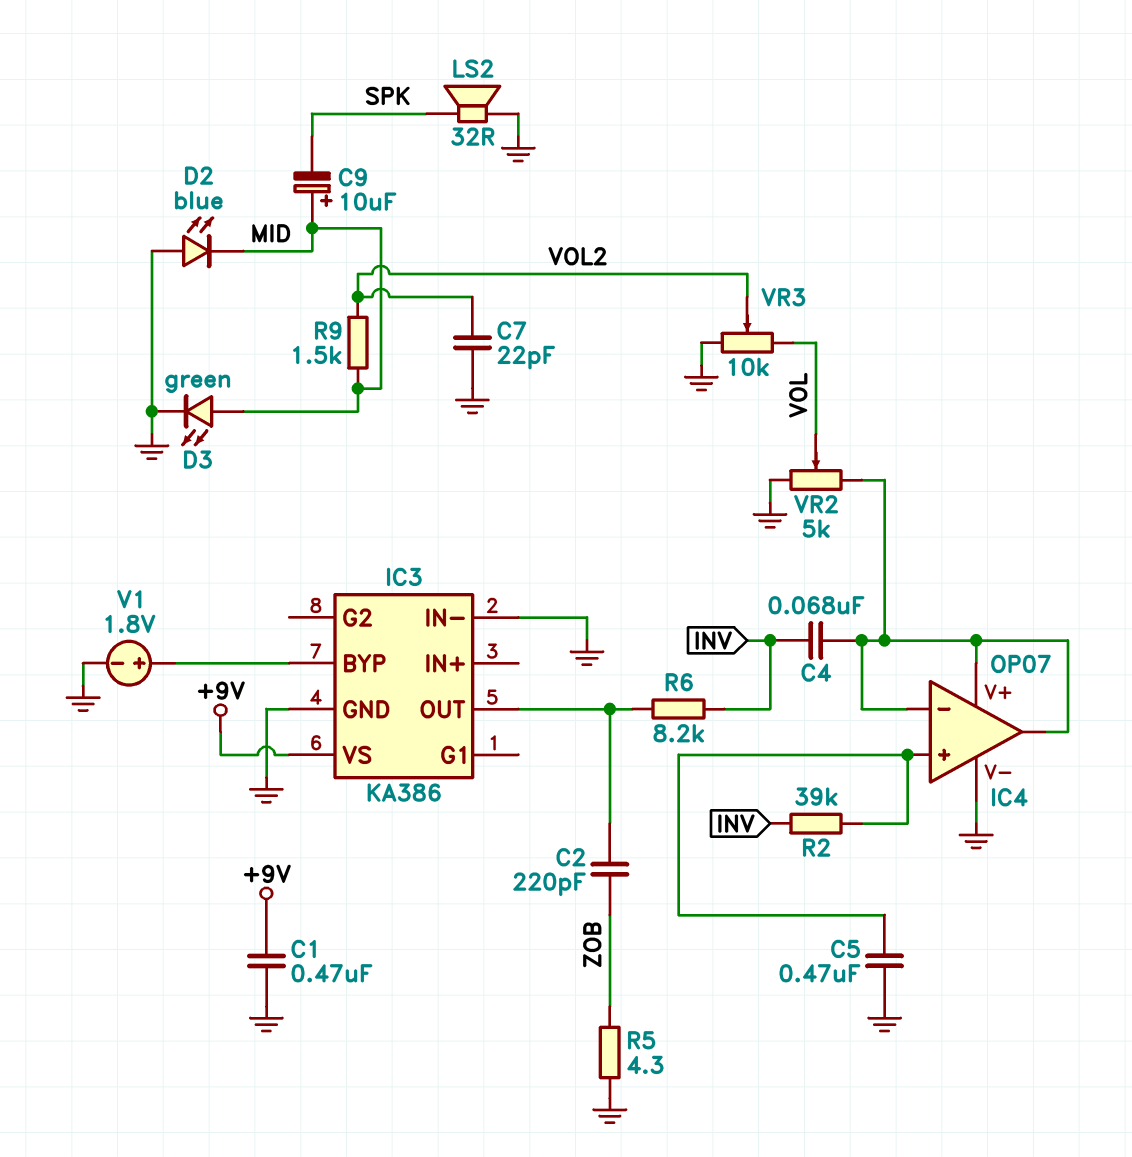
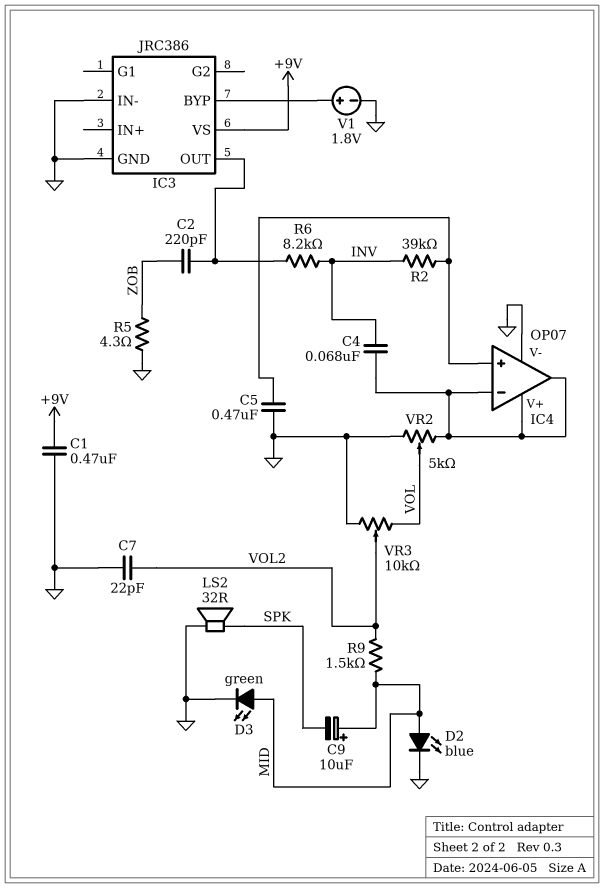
D2: LED blue (A GND, K MID) -> LED blue (A MID, K GND)
IC3: KA386 -> JRC386

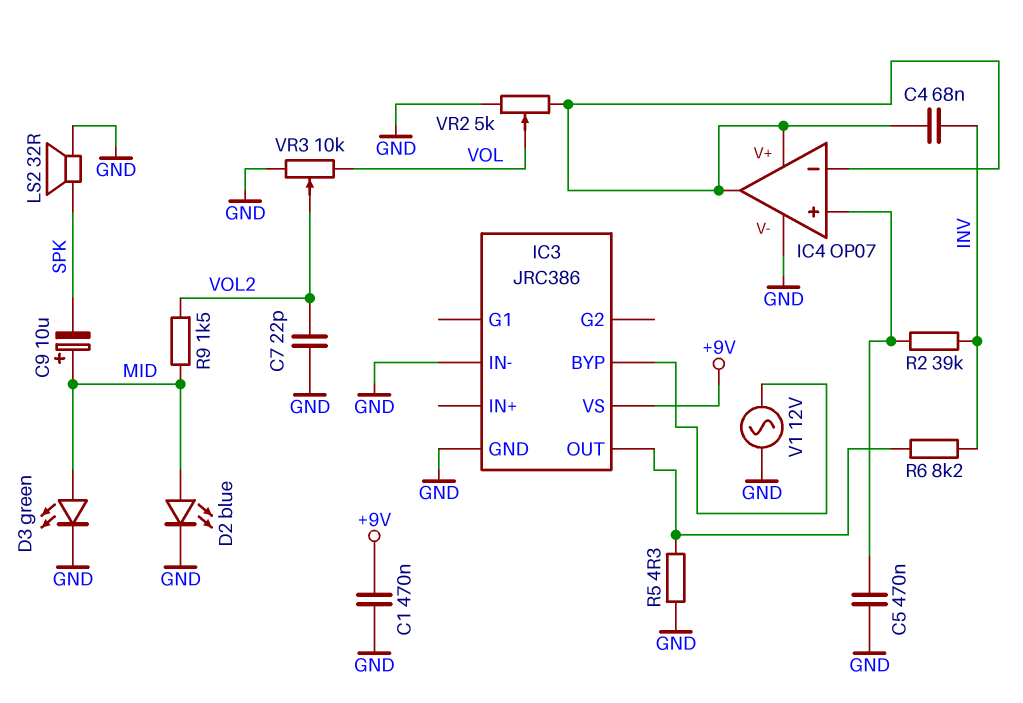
C2: 220pF (IC3/OUT, ZOB) -> none
R5: 4.3 (GND, ZOB) -> 4.3 (GND, IC3/OUT)
V1: 1.8V (plus IC3/BYP, minus GND) -> AC 12V (GND, IC3/BYP)

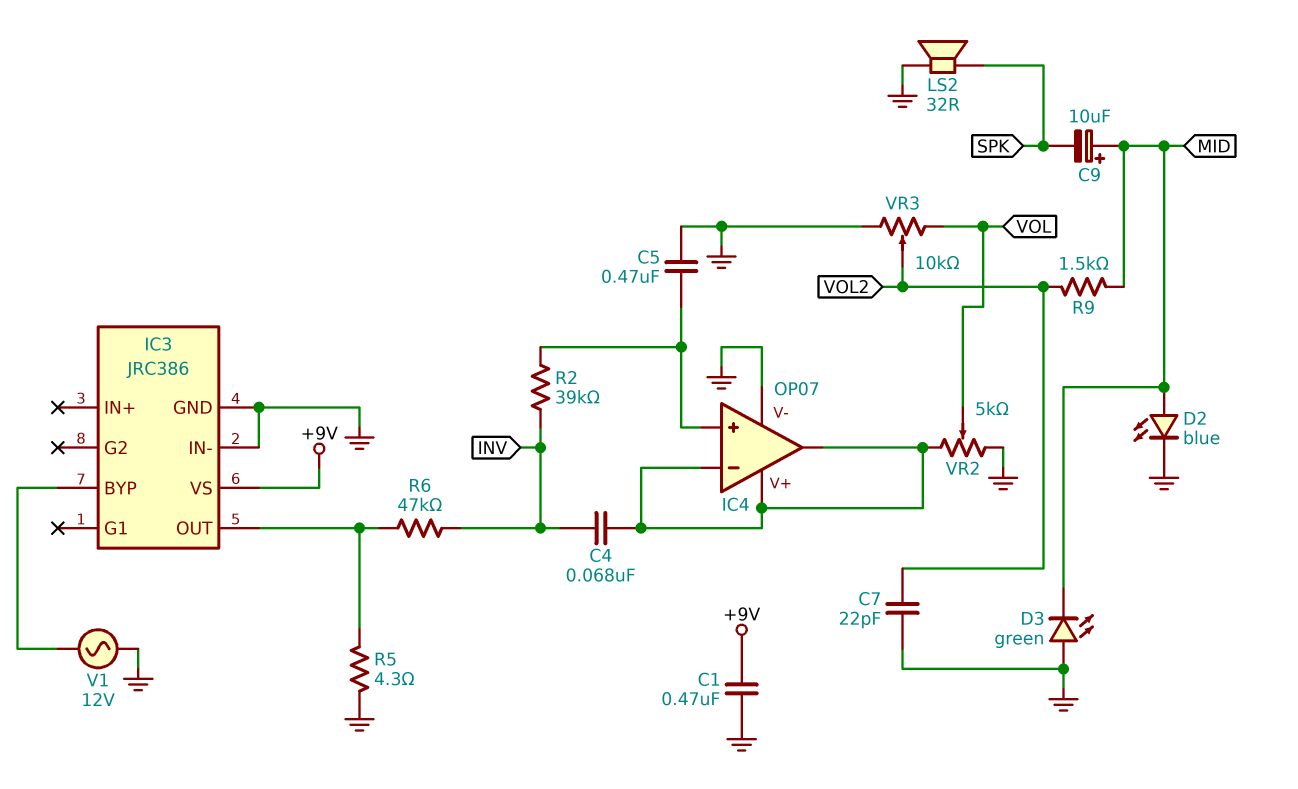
D3: LED green (A MID, K GND) -> LED green (A GND, K MID)
R6: 8.2k (IC3/OUT, INV) -> 47k (IC3/OUT, INV)

